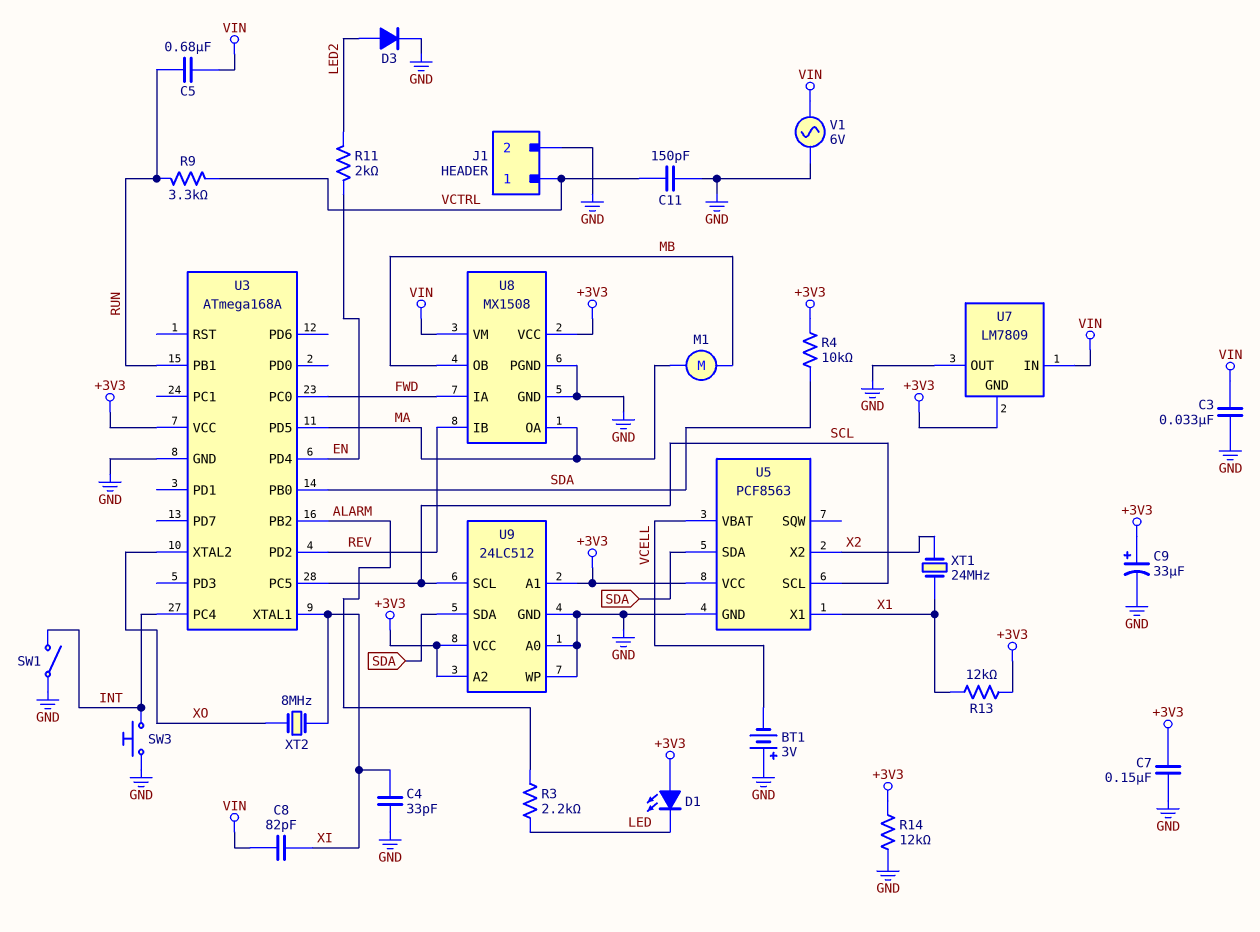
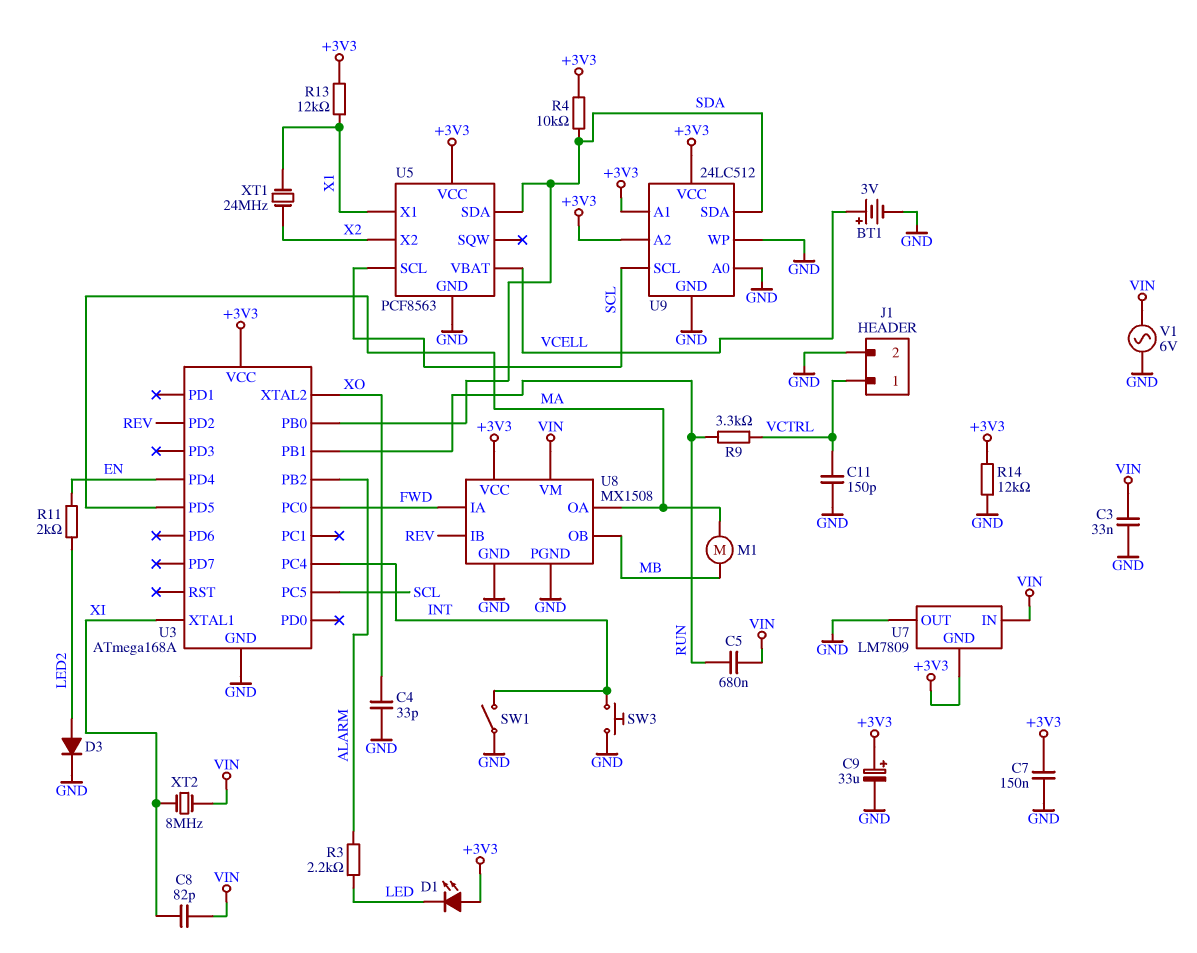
BT1: 3V (plus GND, minus VCELL) -> 3V (plus VCELL, minus GND)
C4: 33pF (GND, XI) -> 33pF (GND, XO)
XT2: 8MHz (XI, XO) -> 8MHz (VIN, XI)

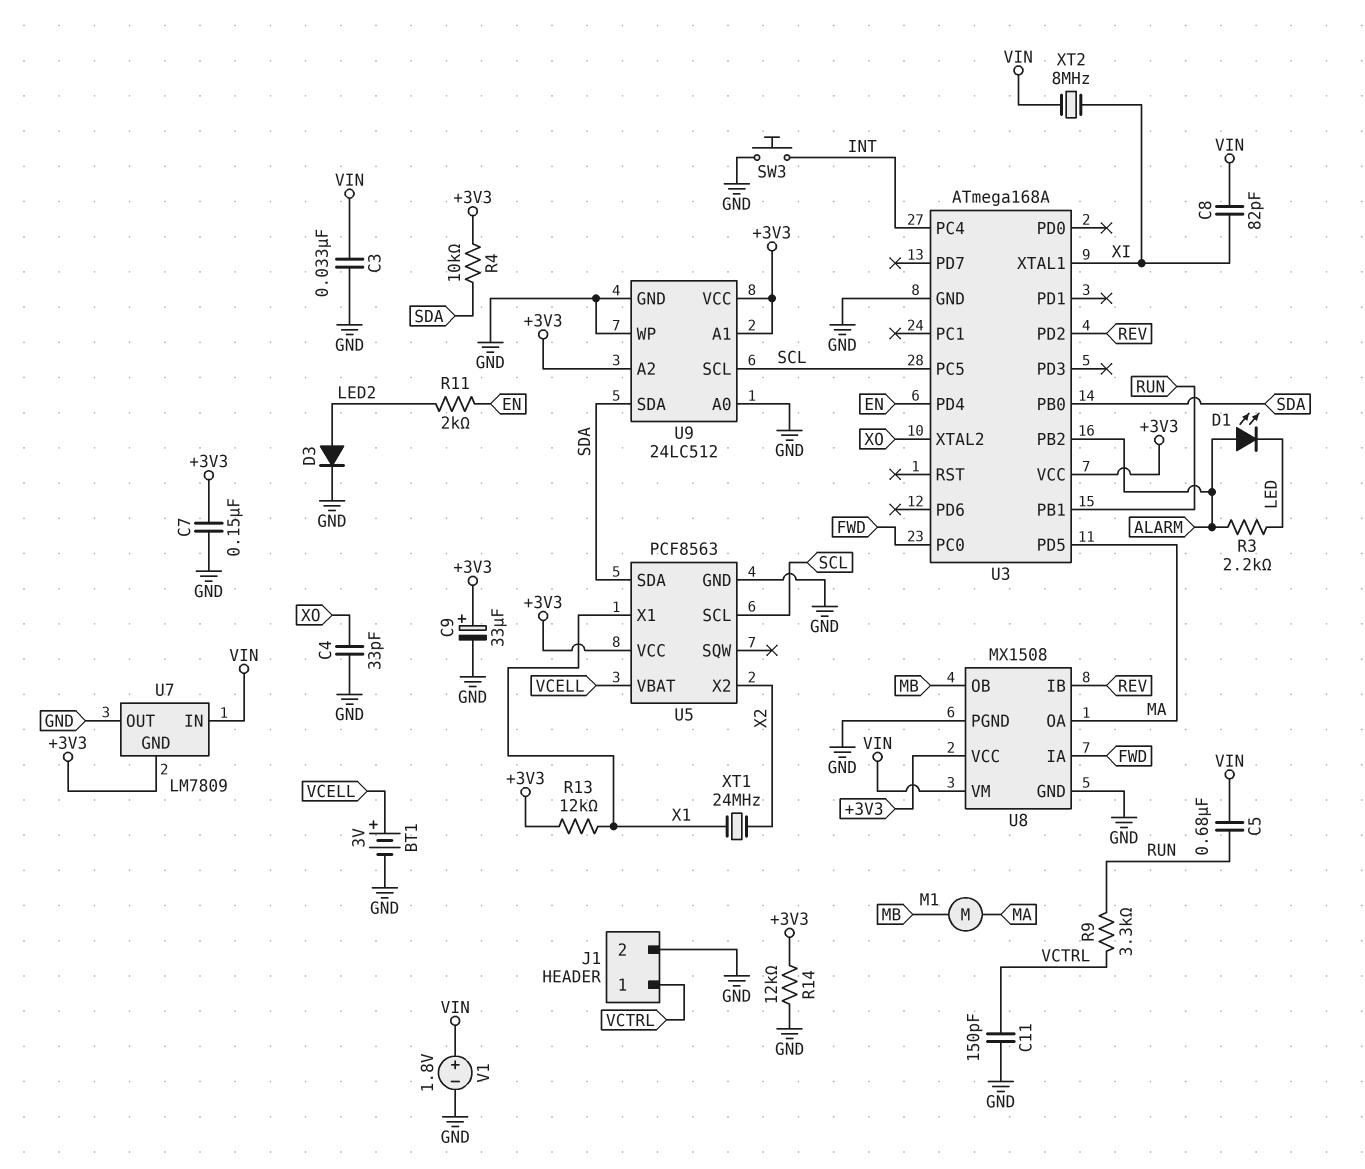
D1: LED (A +3V3, K LED) -> LED (A ALARM, K LED)
SW1: switch (GND, INT) -> none
V1: AC 6V (GND, VIN) -> 1.8V (plus VIN, minus GND)

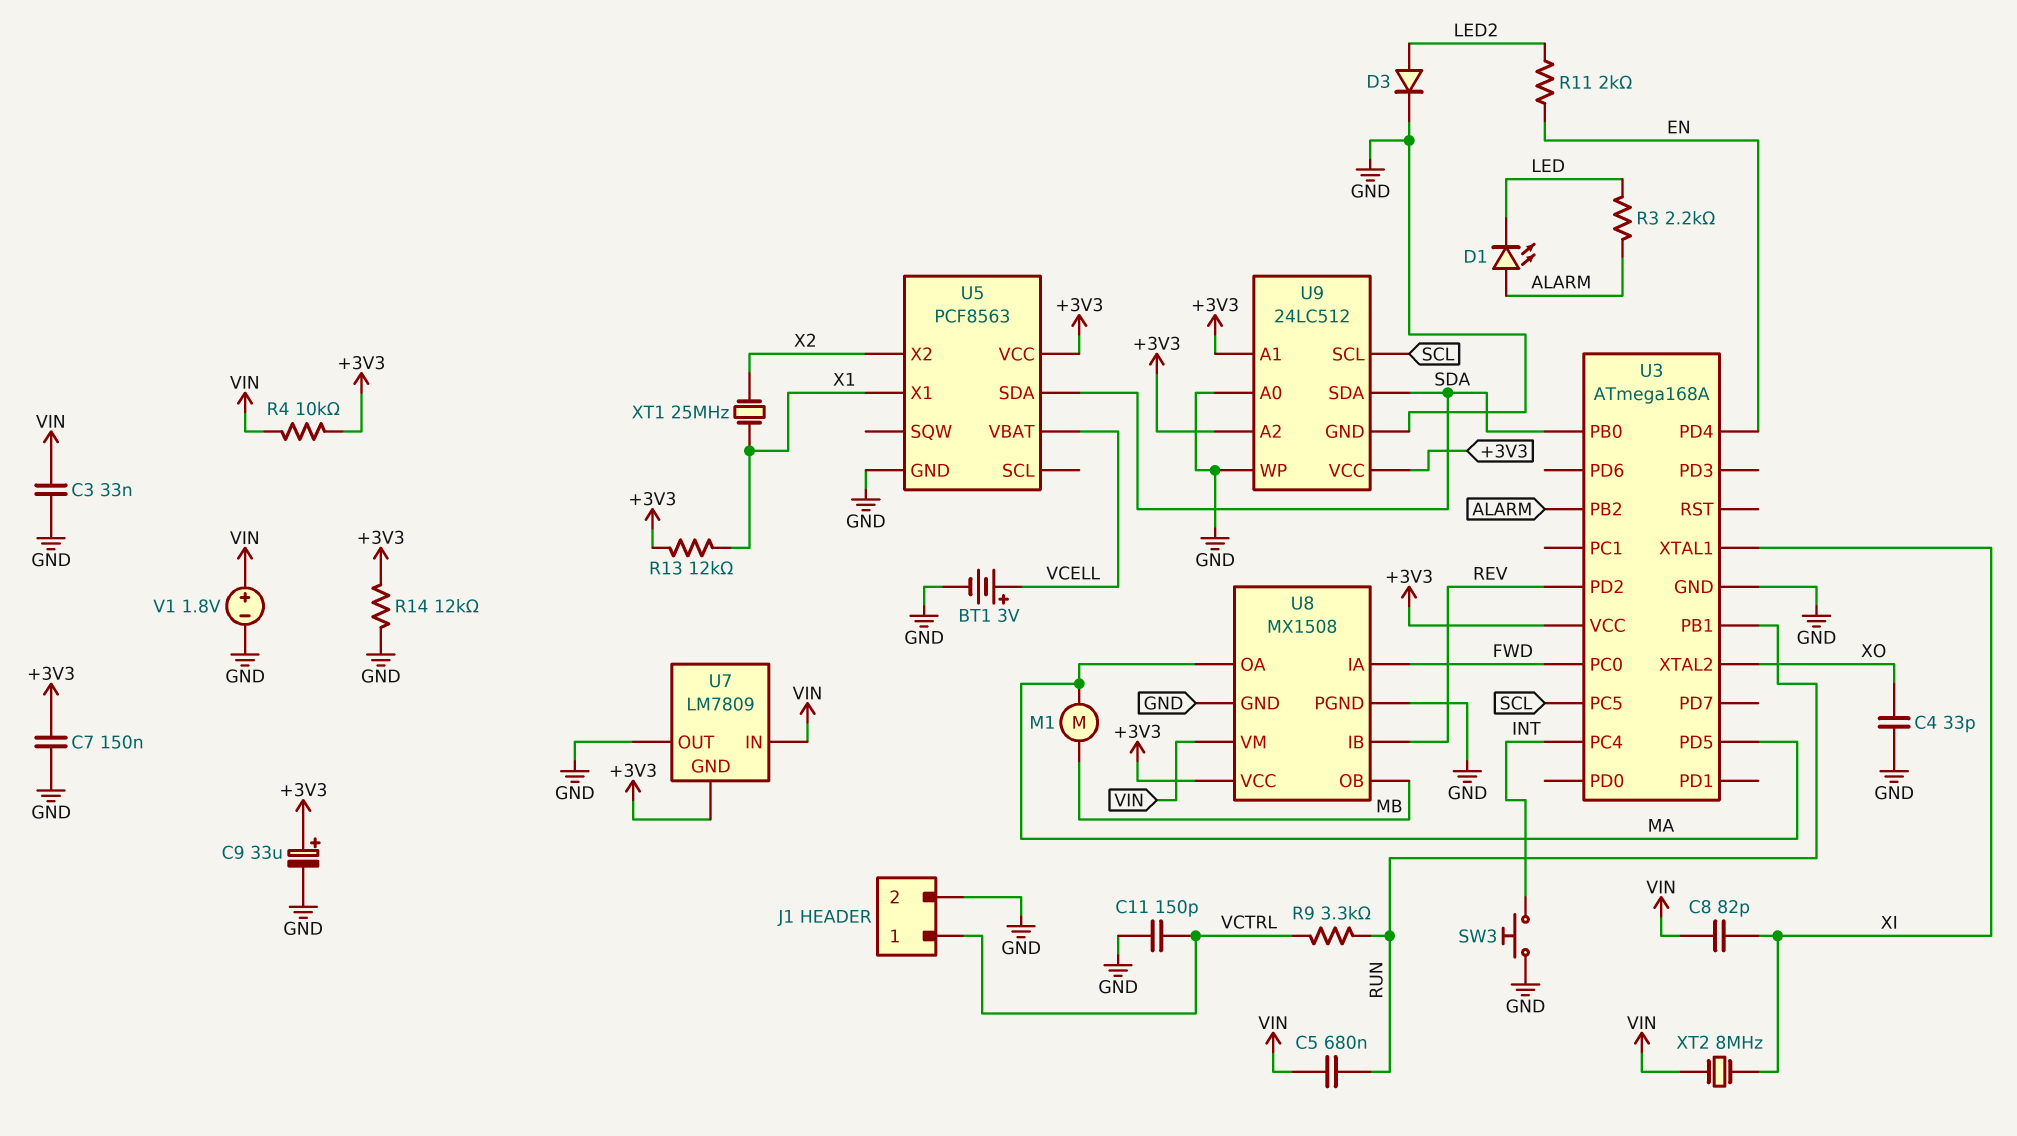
R4: 10k (+3V3, SDA) -> 10k (+3V3, VIN)
U5 pin SCL: SCL -> none
XT1: 24MHz (X1, X2) -> 25MHz (X1, X2)

